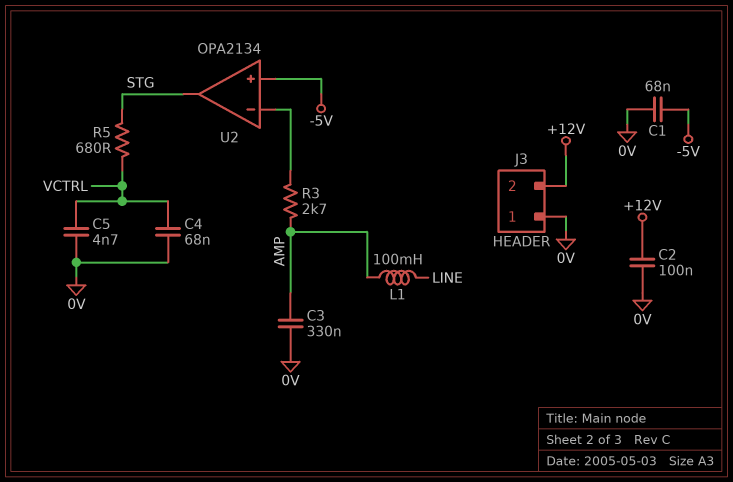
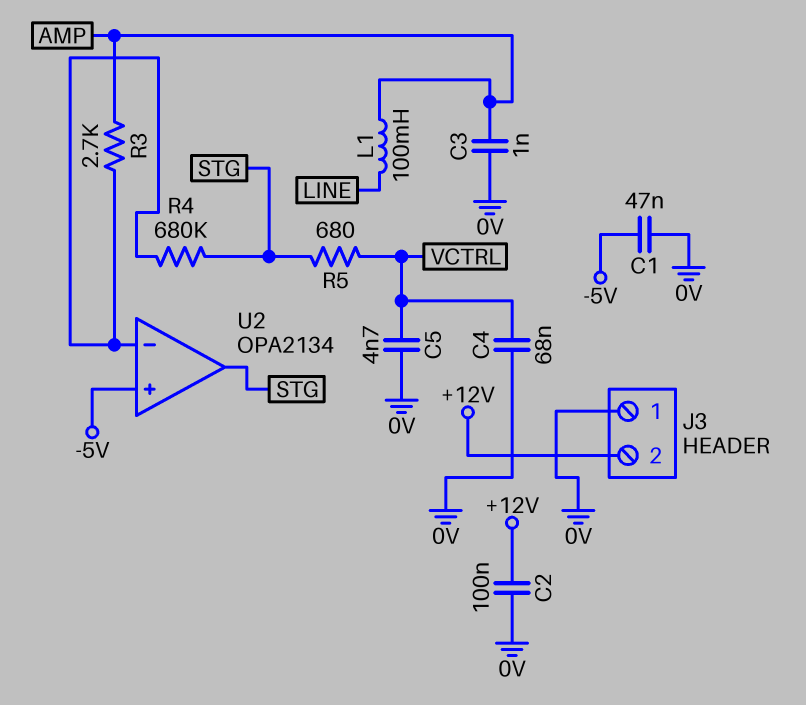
C1: 68nF (-5V, 0V) -> 47nF (-5V, 0V)
C3: 330nF (0V, AMP) -> 1nF (0V, AMP)
R4: none -> 680k (STG, U2/in-)

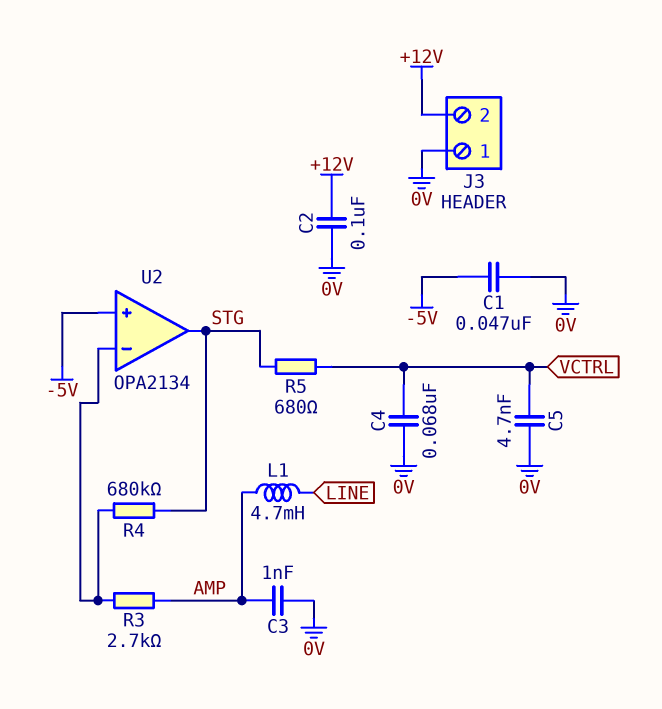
L1: 100mH (AMP, LINE) -> 4.7mH (AMP, LINE)

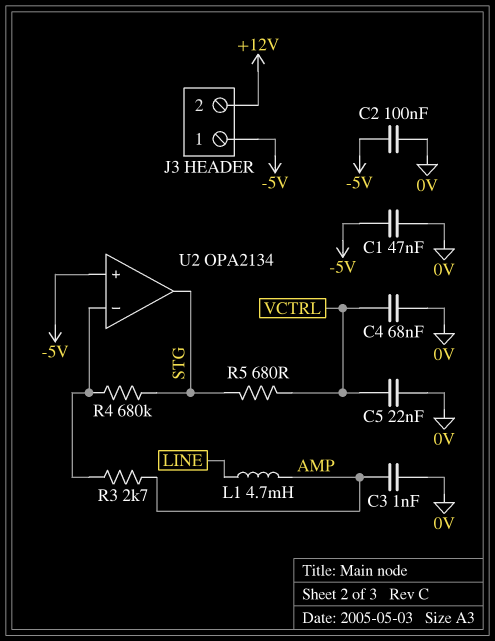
C2: 100nF (+12V, 0V) -> 100nF (-5V, 0V)
C5: 4.7nF (0V, VCTRL) -> 22nF (0V, VCTRL)
J3 pin 1: 0V -> -5V

